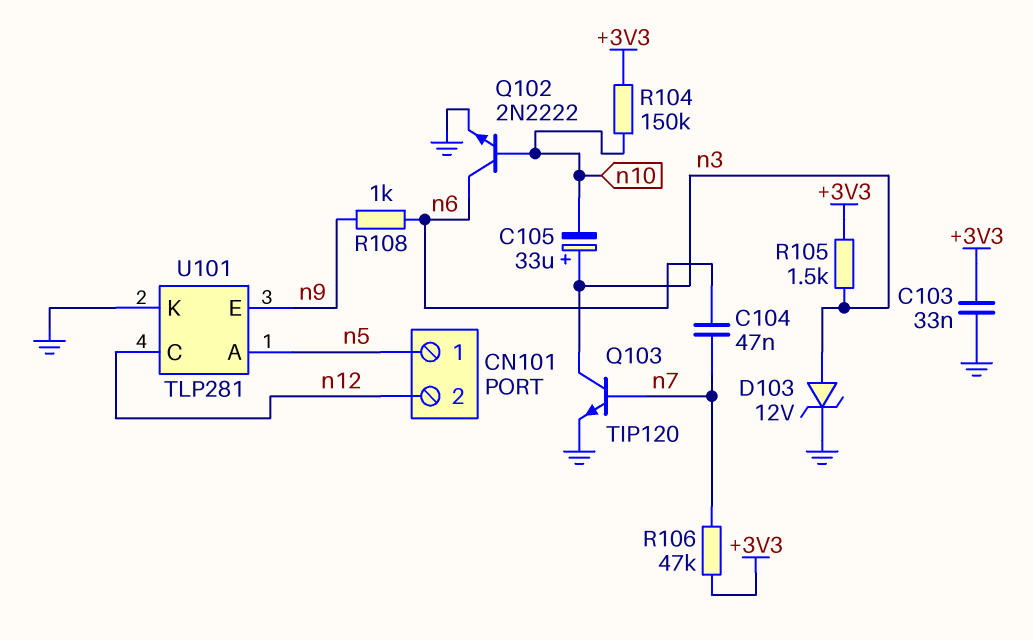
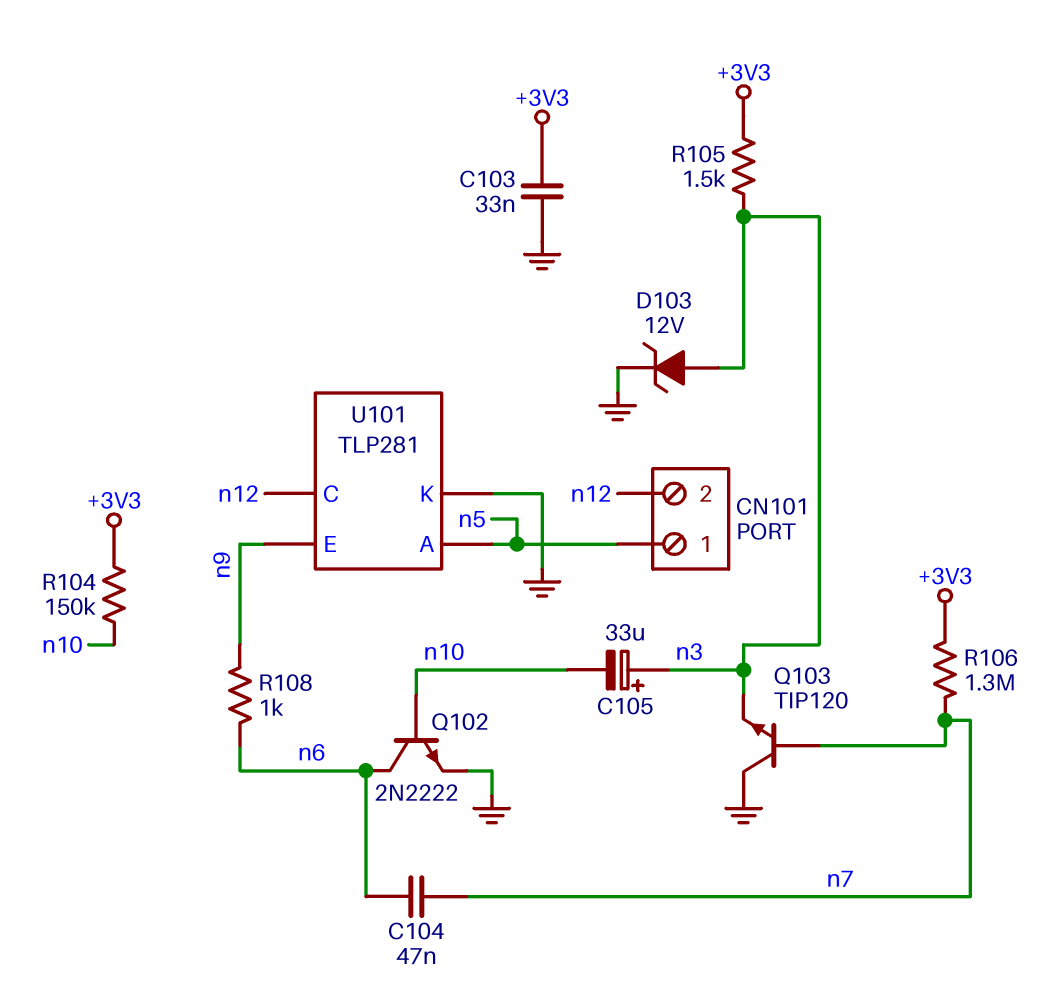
Q103: NPN TIP120 (B n7, C n3, E GND) -> NPN TIP120 (B n7, C GND, E n3)
R106: 47k (+3V3, n7) -> 1.3M (+3V3, n7)

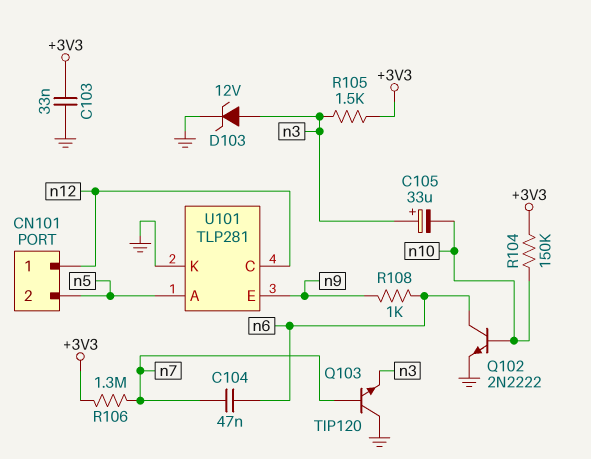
CN101 pin 1: n5 -> n12
CN101 pin 2: n12 -> n5

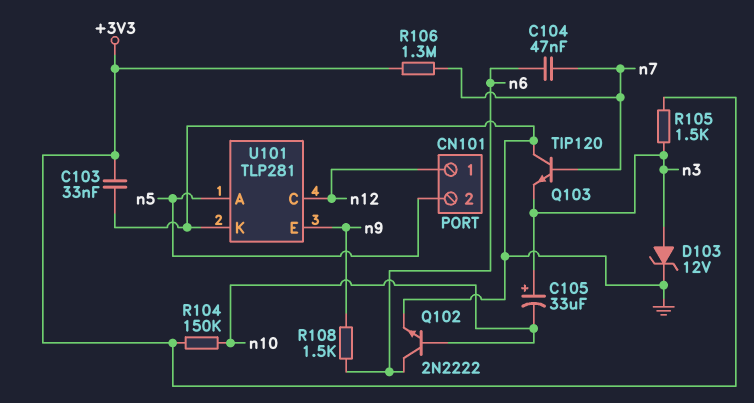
R108: 1k (n6, n9) -> 1.5k (n6, n9)

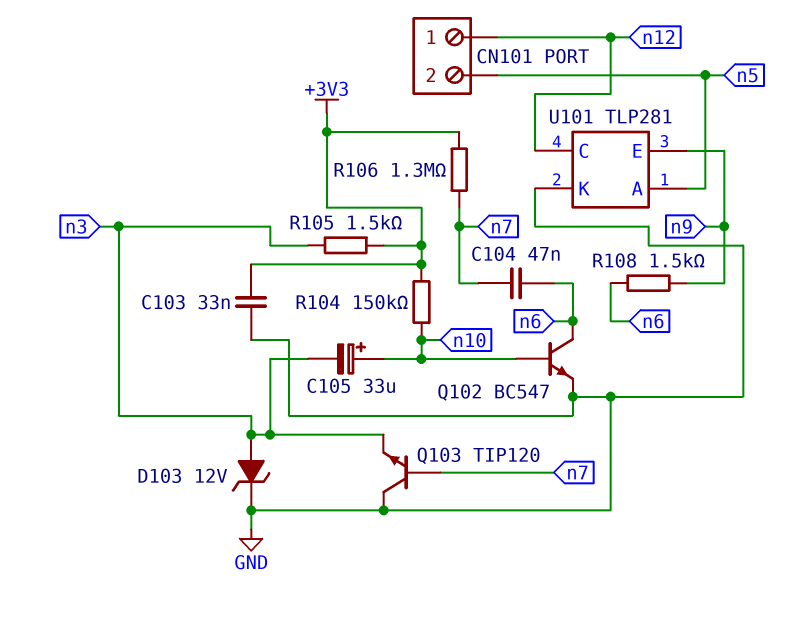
C105: 33uF (plus n3, minus n10) -> 33uF (plus n10, minus n3)
Q102: NPN 2N2222 (B n10, C n6, E GND) -> NPN BC547 (B n10, C n6, E GND)

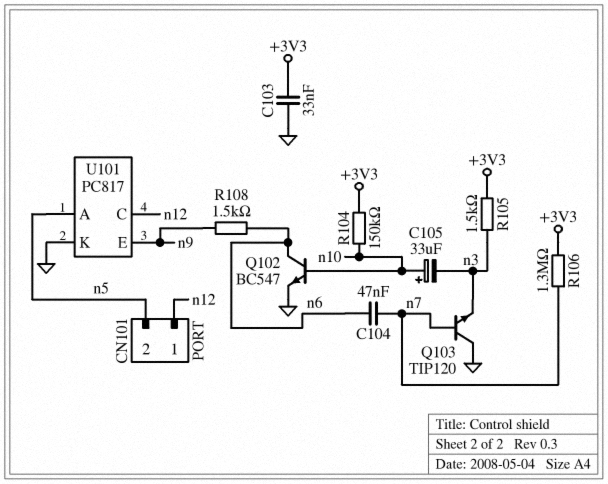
D103: zener 12V (A n3, K GND) -> none
U101: TLP281 -> PC817

